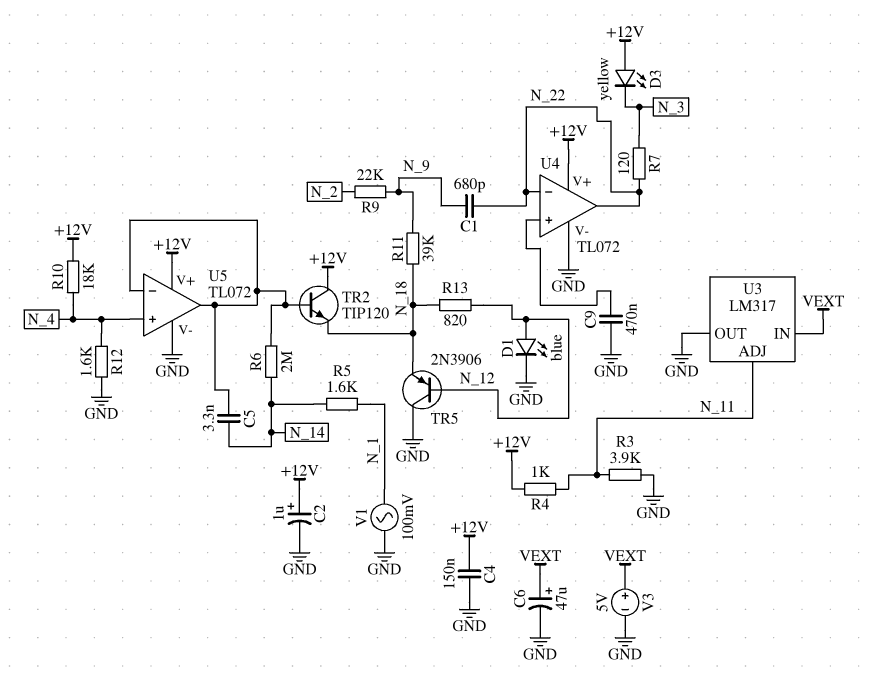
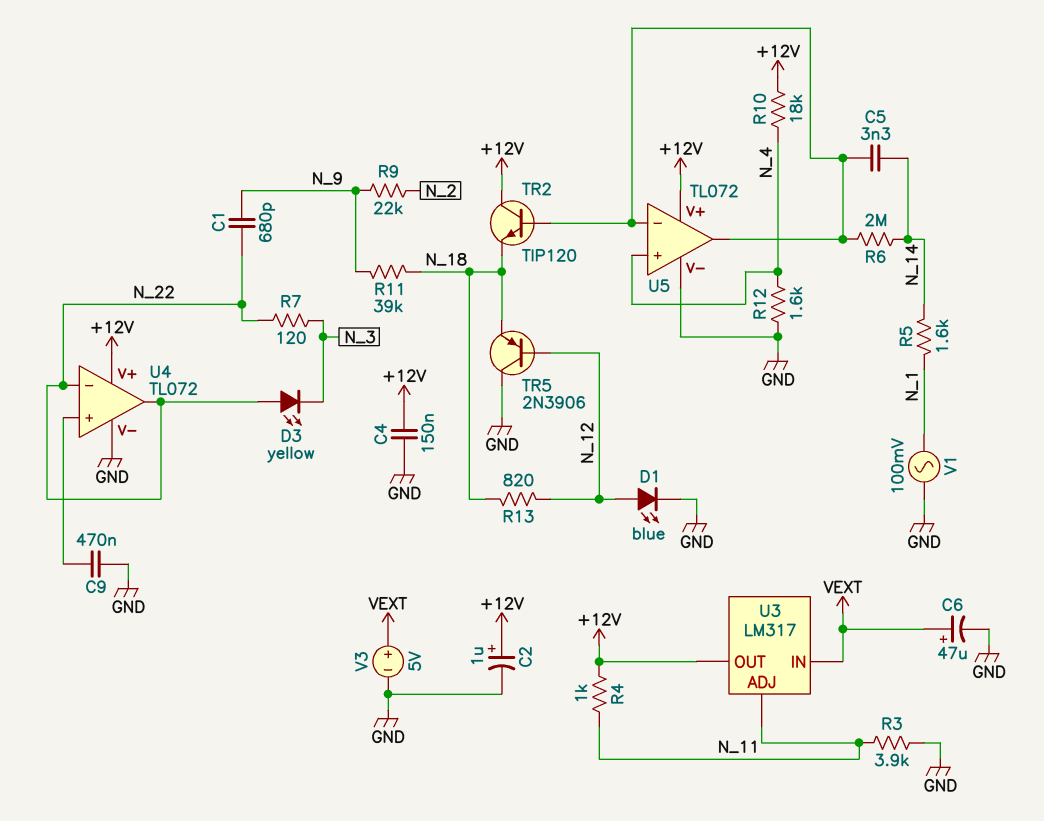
D3: LED yellow (A +12V, K N_3) -> LED yellow (A N_22, K N_3)
U3 pin OUT: GND -> +12V

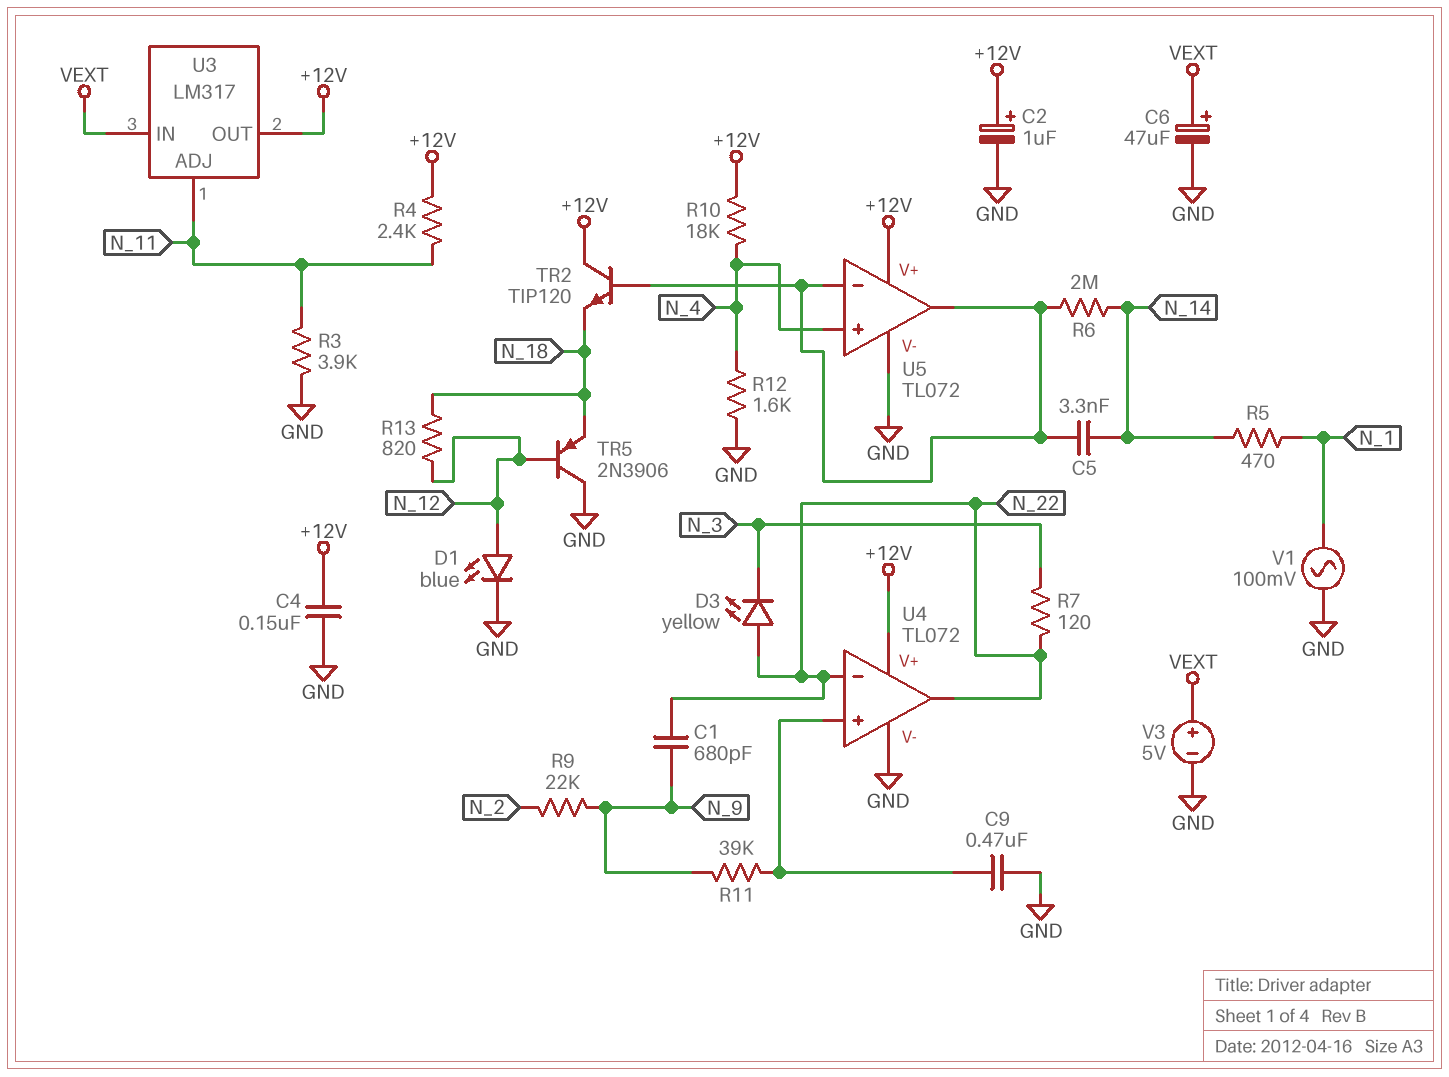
R4: 1k (+12V, N_11) -> 2.4k (+12V, N_11)
R5: 1.6k (N_1, N_14) -> 470 (N_1, N_14)
R11: 39k (N_9, N_18) -> 39k (N_9, U4/in+)

